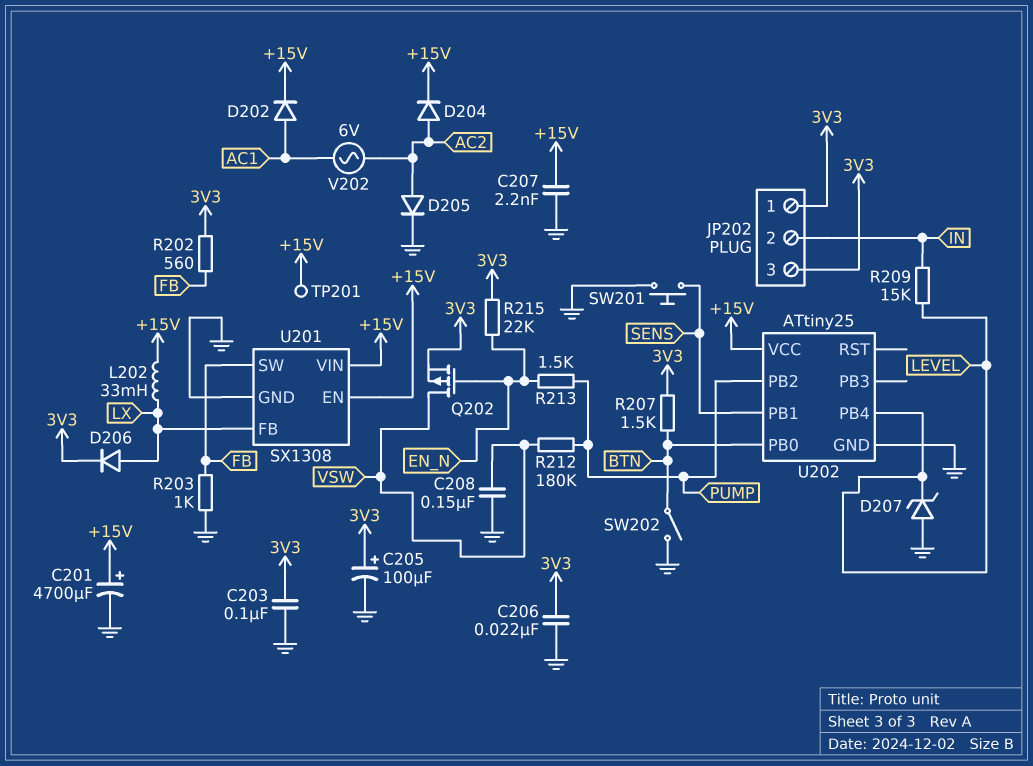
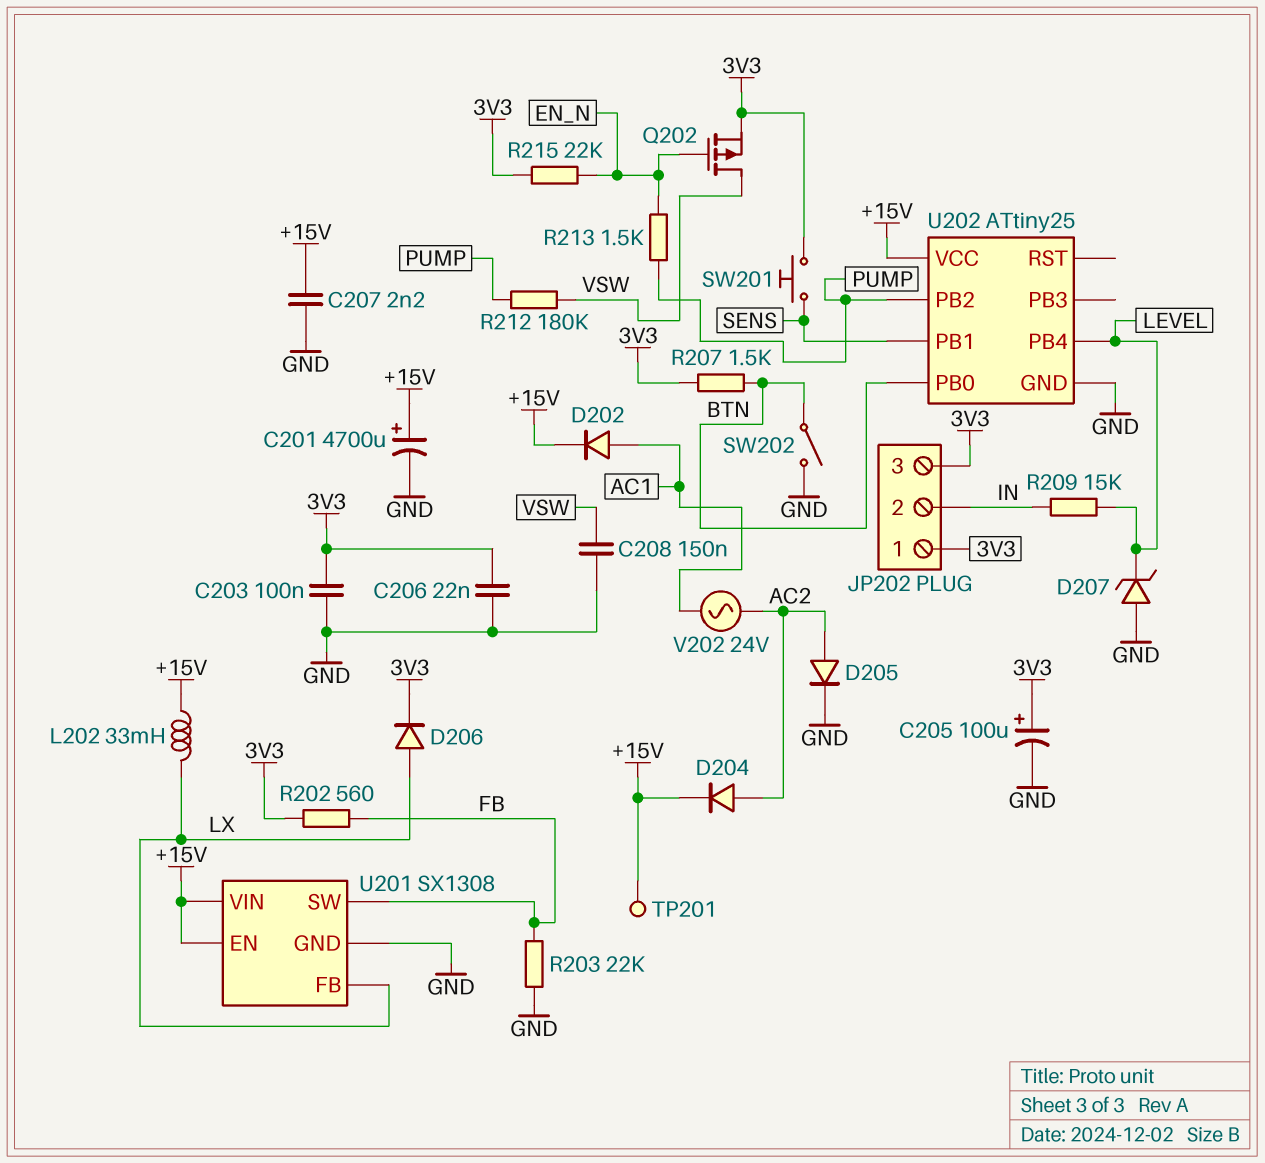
R203: 1k (FB, GND) -> 22k (FB, GND)
SW201: button (GND, SENS) -> button (3V3, SENS)
V202: AC 6V (AC1, AC2) -> AC 24V (AC1, AC2)

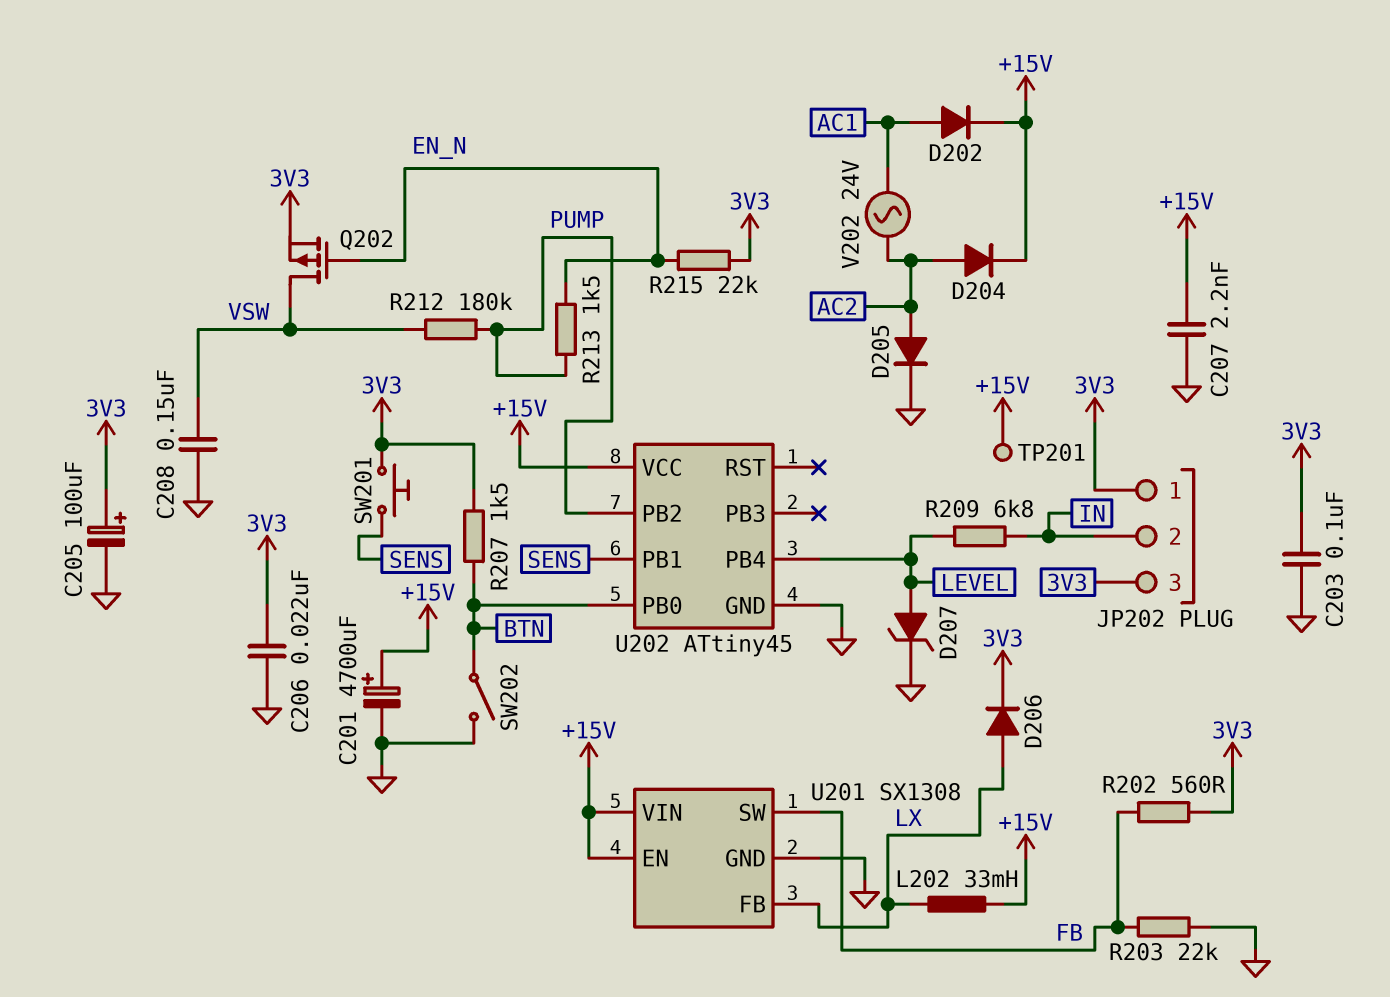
D207: zener (A GND, K LEVEL) -> zener (A LEVEL, K GND)
R209: 15k (IN, LEVEL) -> 6.8k (IN, LEVEL)
U202: ATtiny25 -> ATtiny45

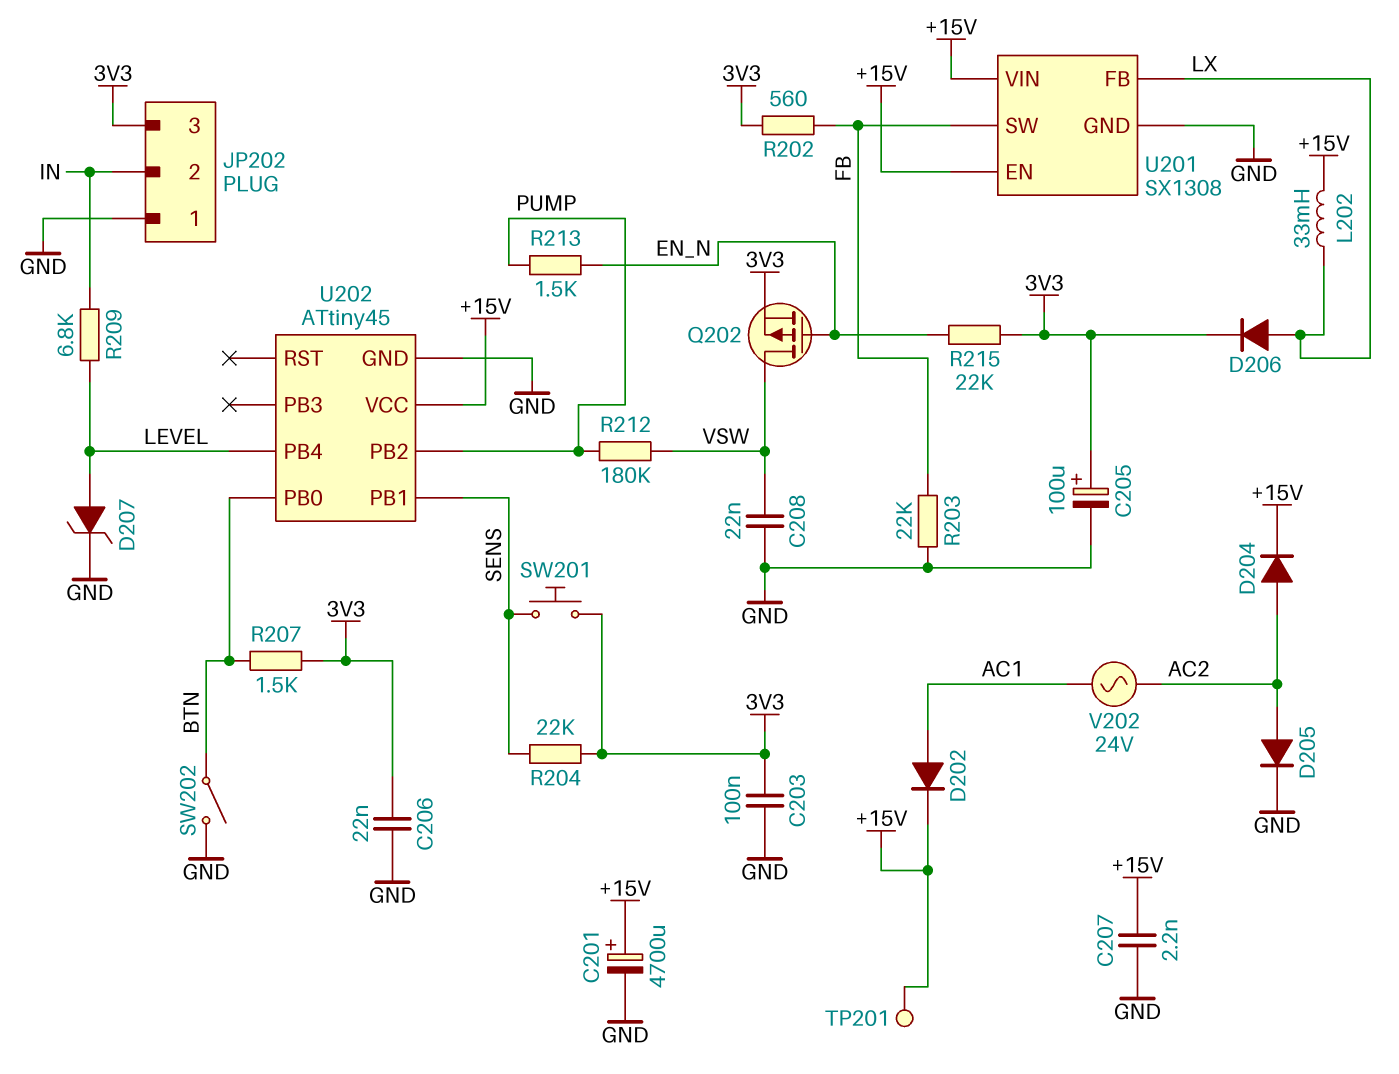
C208: 150nF (GND, VSW) -> 22nF (GND, VSW)
JP202 pin 1: 3V3 -> GND
R204: none -> 22k (3V3, SENS)

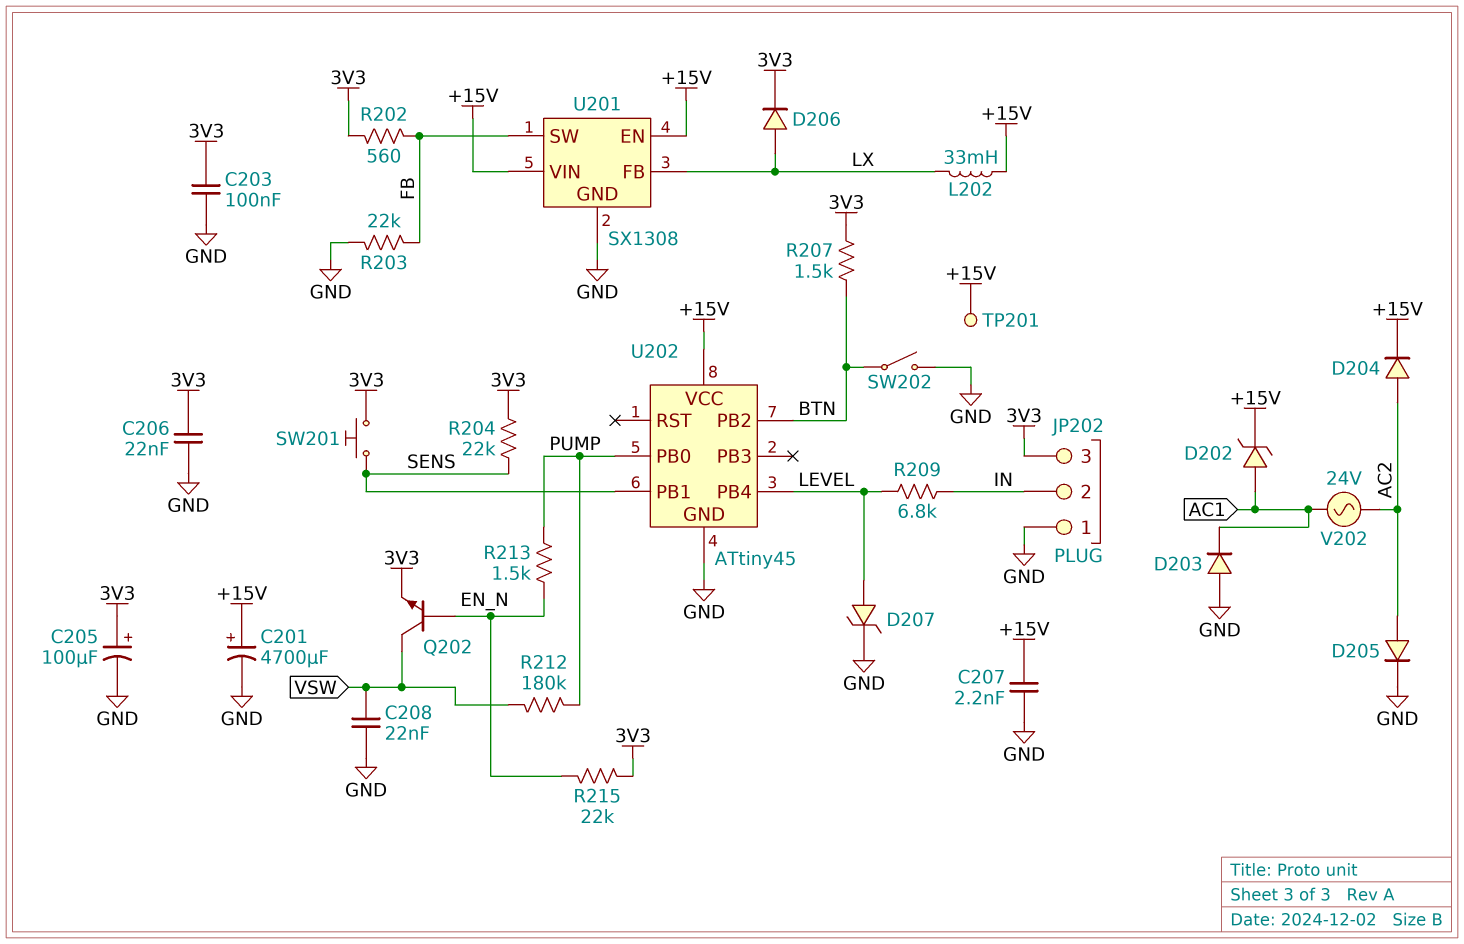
D202: diode (A AC1, K +15V) -> zener (A AC1, K +15V)
D203: none -> diode (A GND, K AC1)
Q202: PMOS (G EN_N, D VSW, S 3V3) -> NPN (B EN_N, C VSW, E 3V3)
U202 pin PB0: BTN -> PUMP
U202 pin PB2: PUMP -> BTN

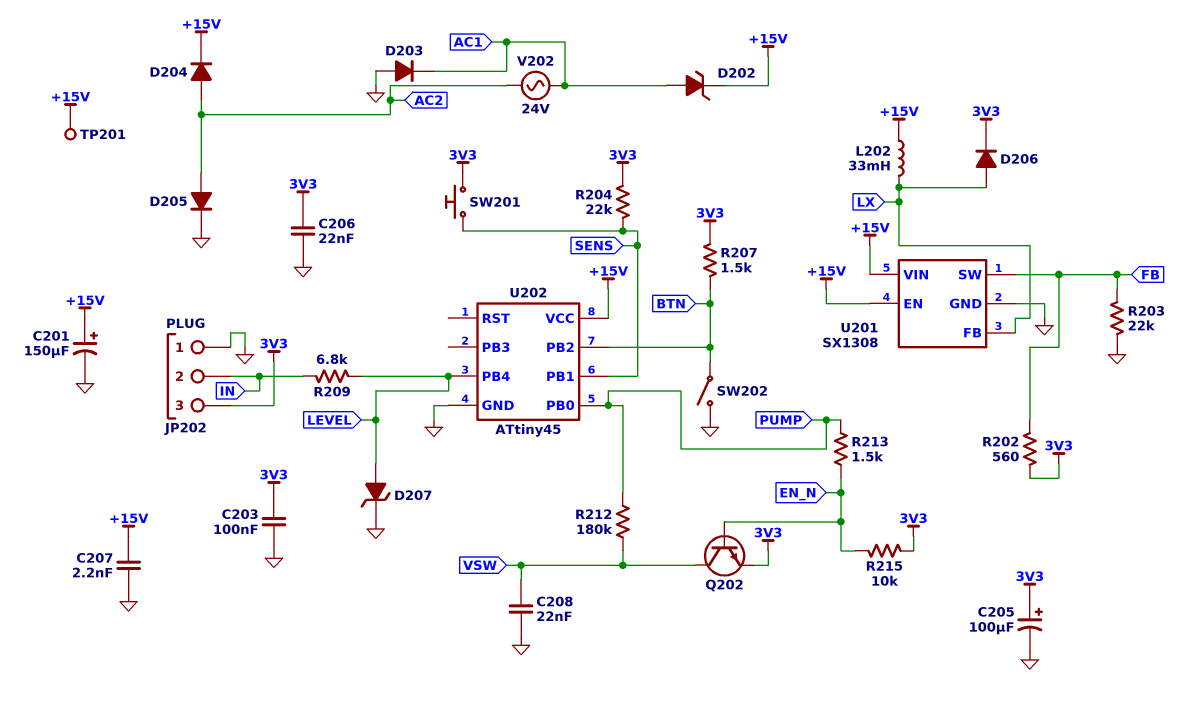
C201: 4700uF (plus +15V, minus GND) -> 150uF (plus +15V, minus GND)
R215: 22k (3V3, EN_N) -> 10k (3V3, EN_N)

